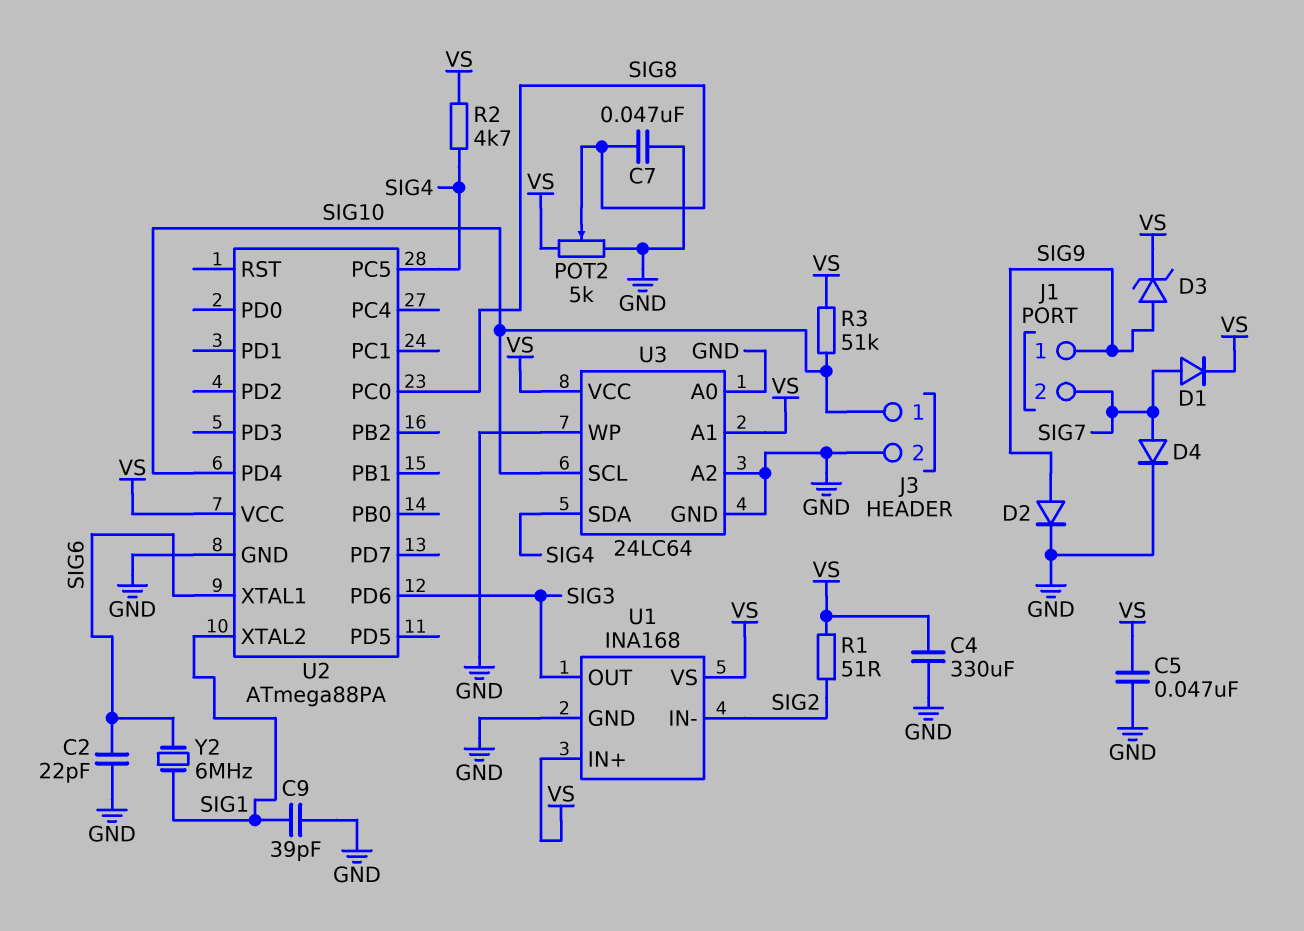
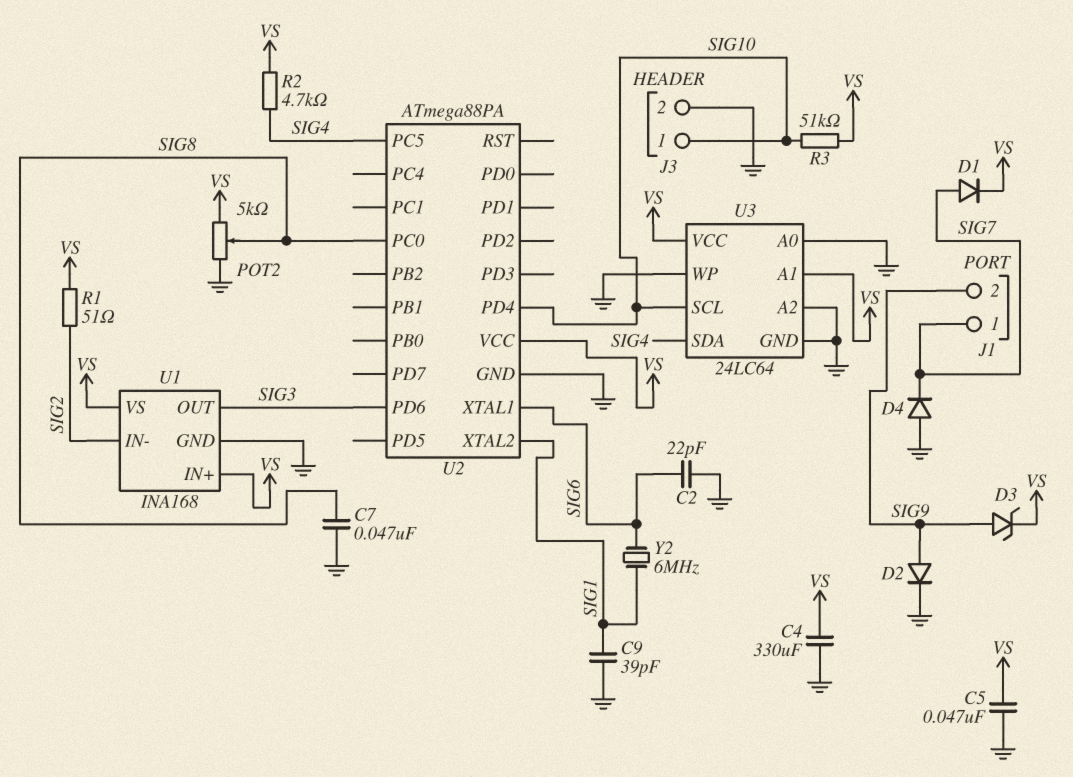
D4: diode (A SIG7, K GND) -> diode (A GND, K SIG7)
J1 pin 1: SIG9 -> SIG7
J1 pin 2: SIG7 -> SIG9

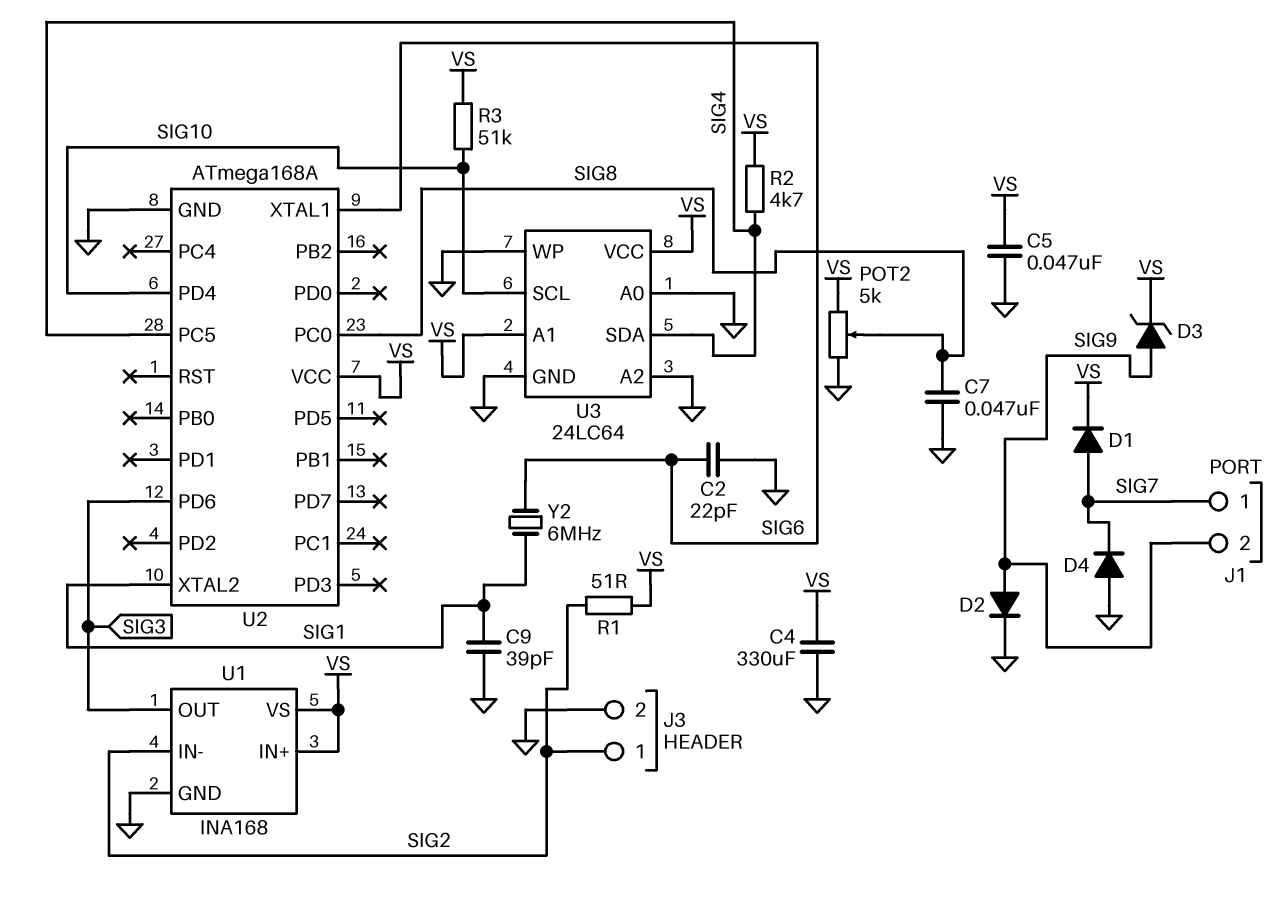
J3 pin 1: SIG10 -> SIG2
U2: ATmega88PA -> ATmega168A

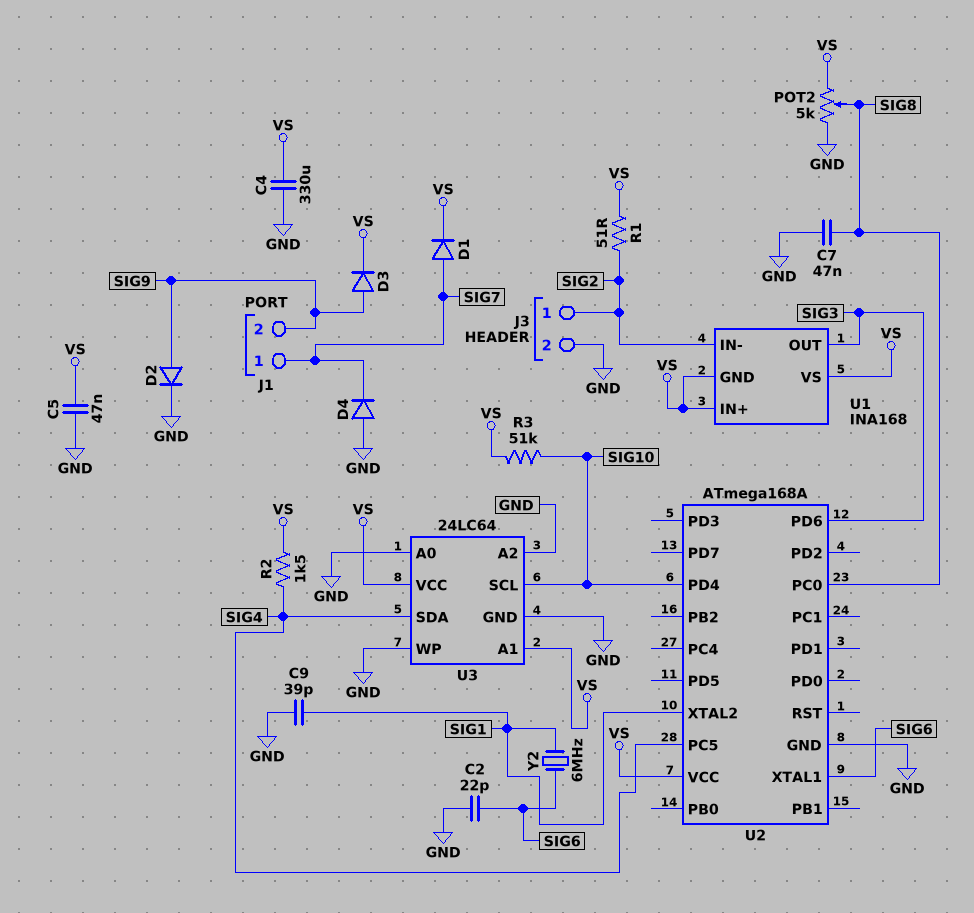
D3: zener (A SIG9, K VS) -> diode (A SIG9, K VS)
R2: 4.7k (SIG4, VS) -> 1.5k (SIG4, VS)
U1 pin GND: GND -> VS

